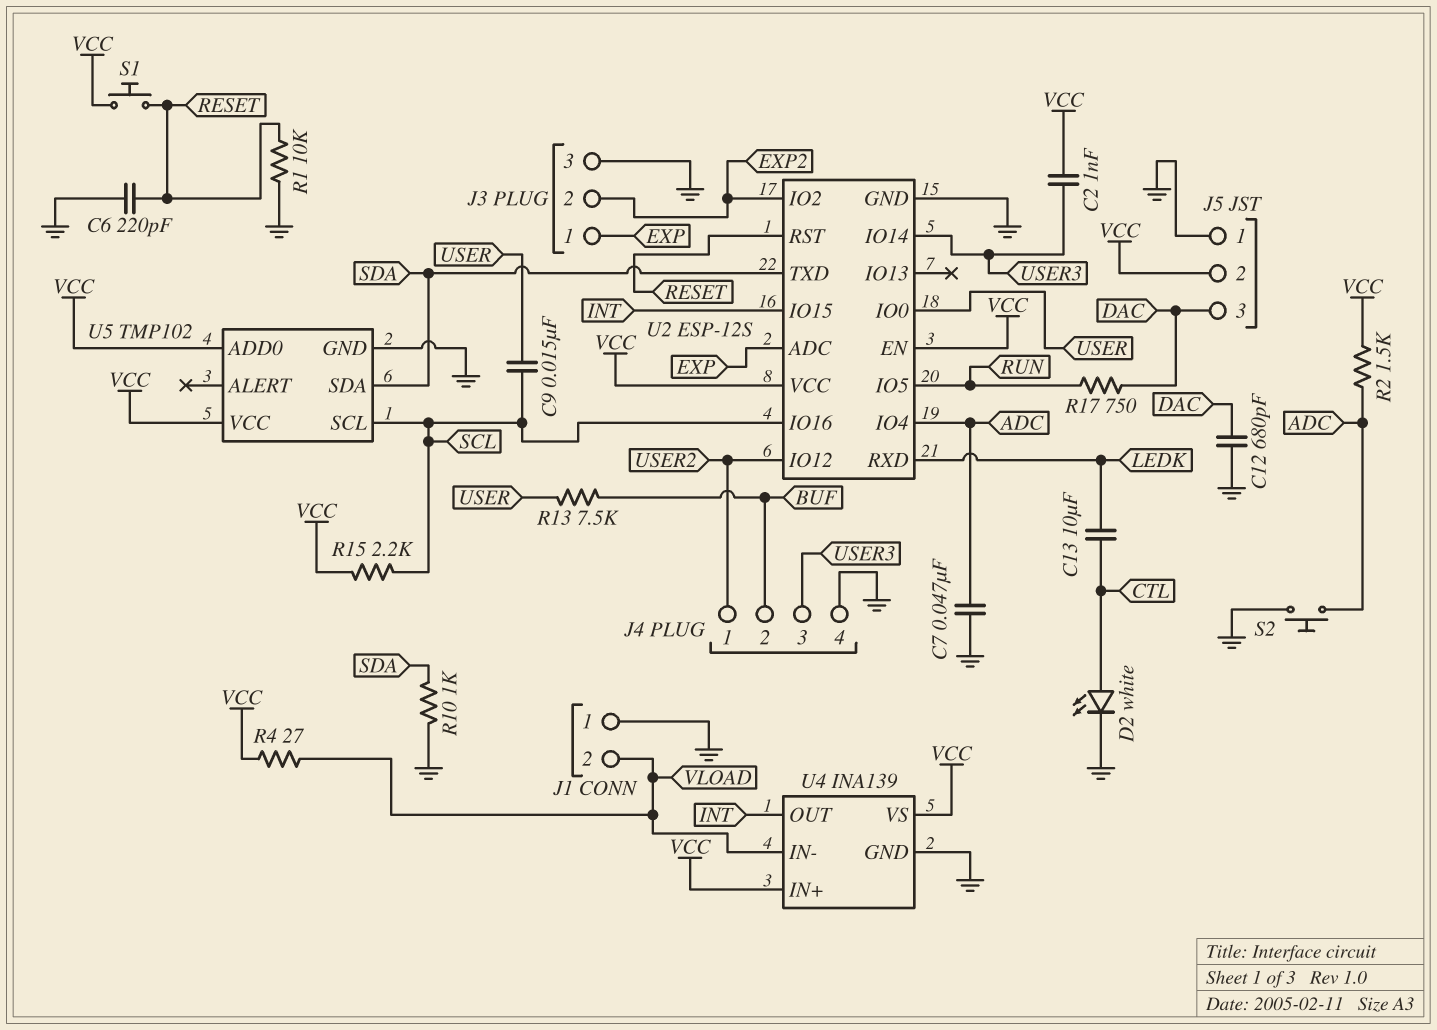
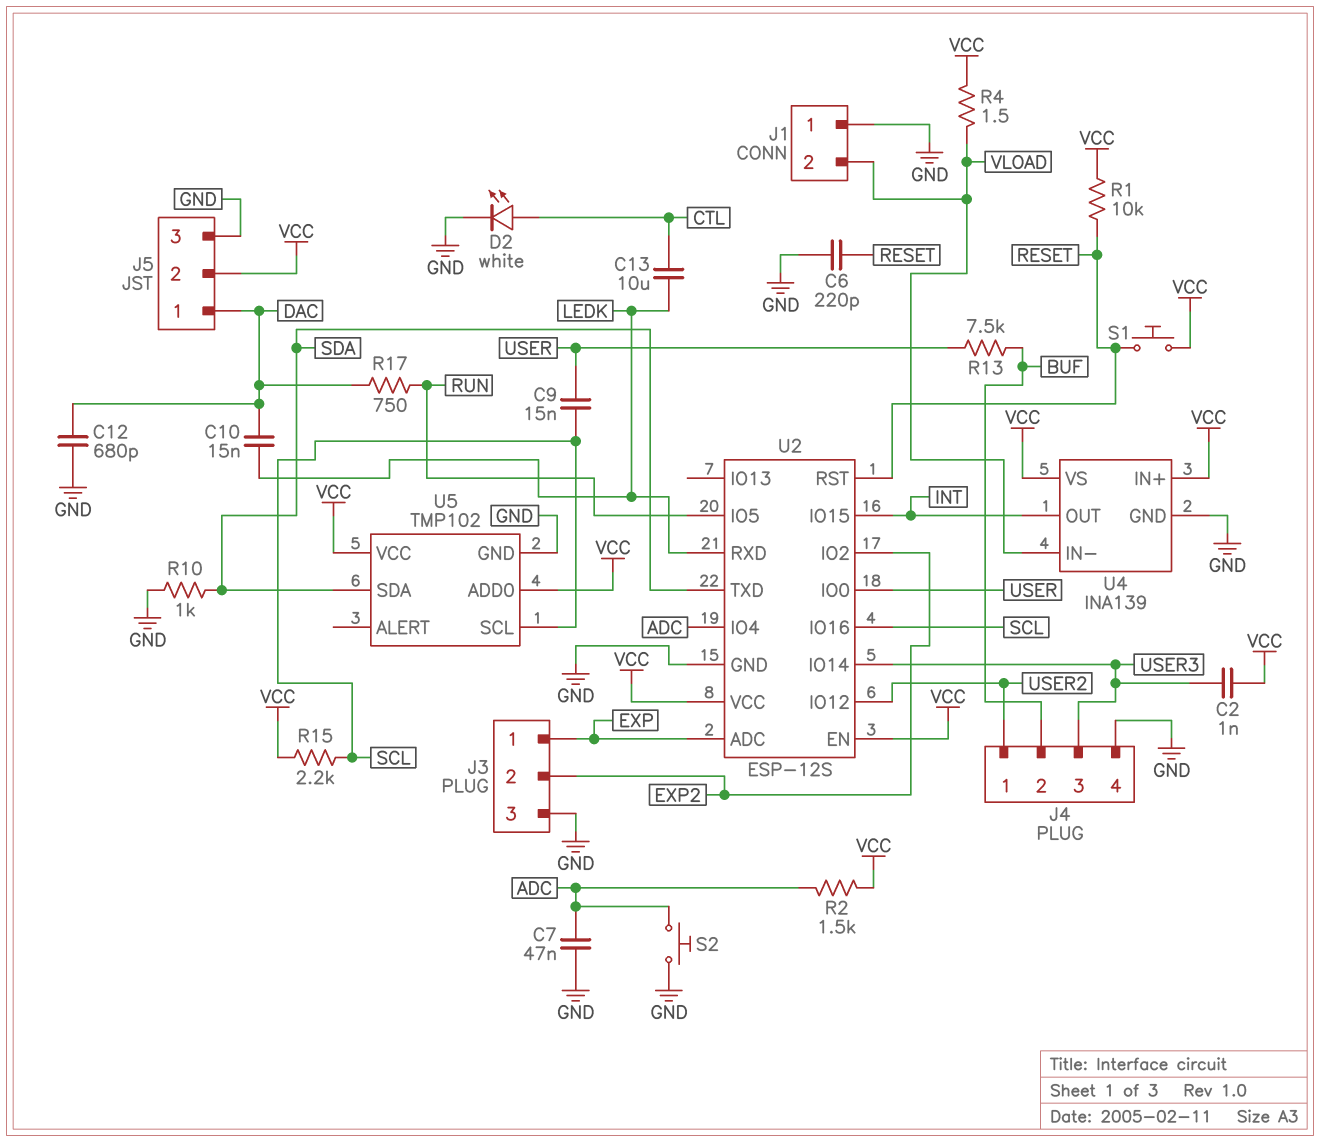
C10: none -> 15nF (DAC, LEDK)
J5 pin 1: GND -> DAC
J5 pin 3: DAC -> GND
R1: 10k (GND, RESET) -> 10k (RESET, VCC)
R4: 27 (VCC, VLOAD) -> 1.5 (VCC, VLOAD)

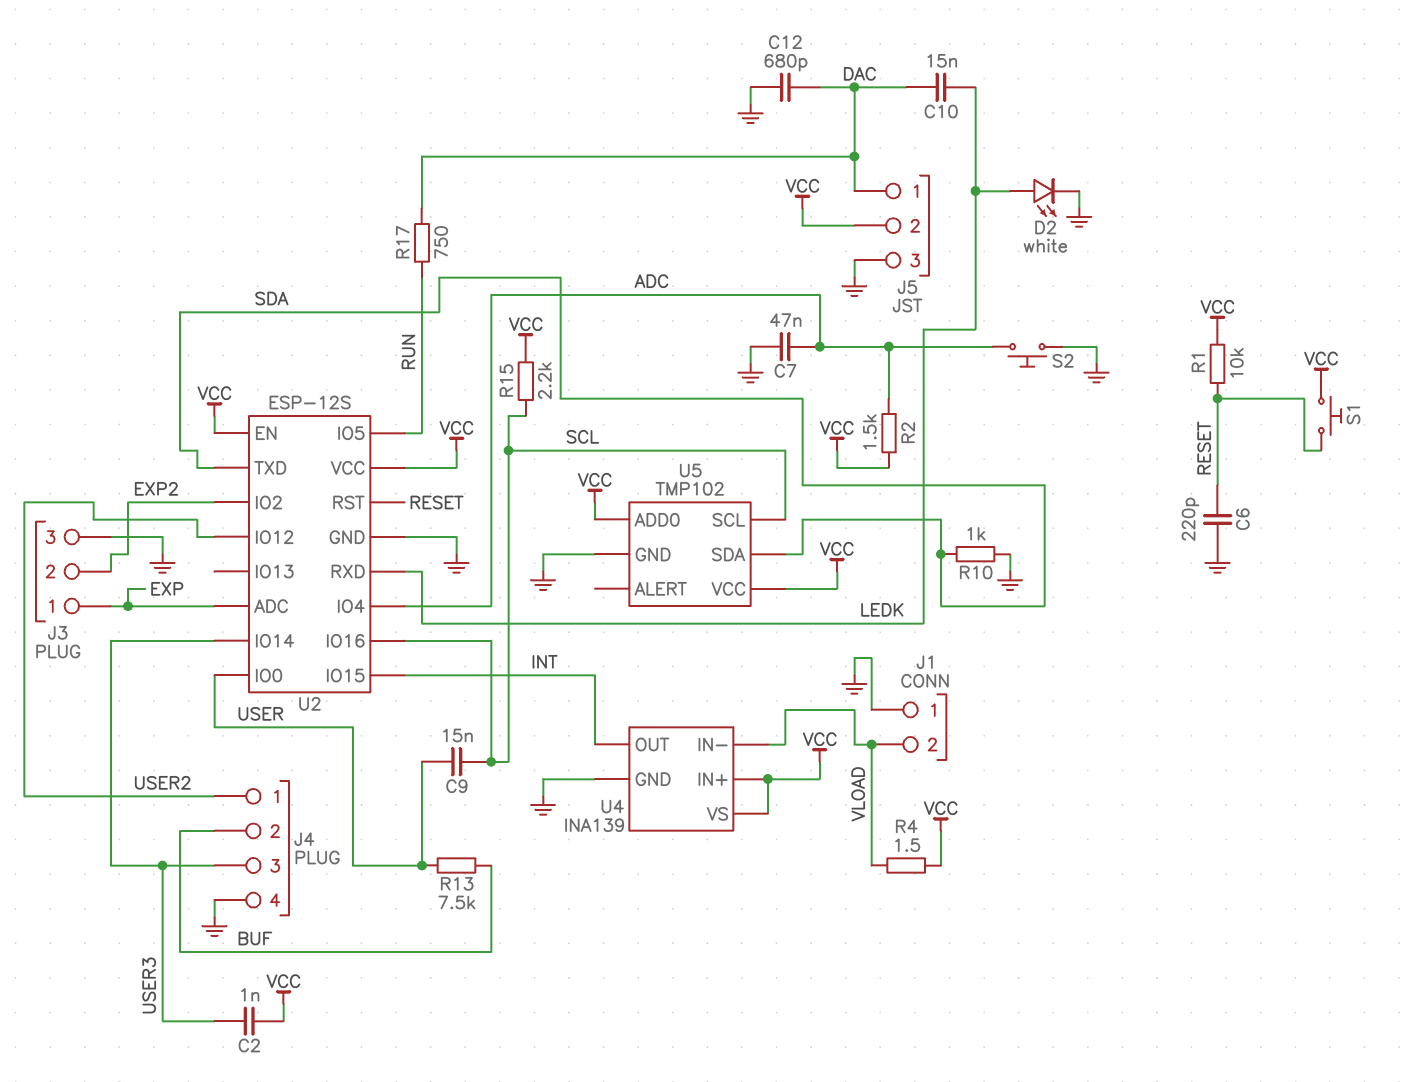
C13: 10uF (CTL, LEDK) -> none
D2: LED white (A CTL, K GND) -> LED white (A LEDK, K GND)

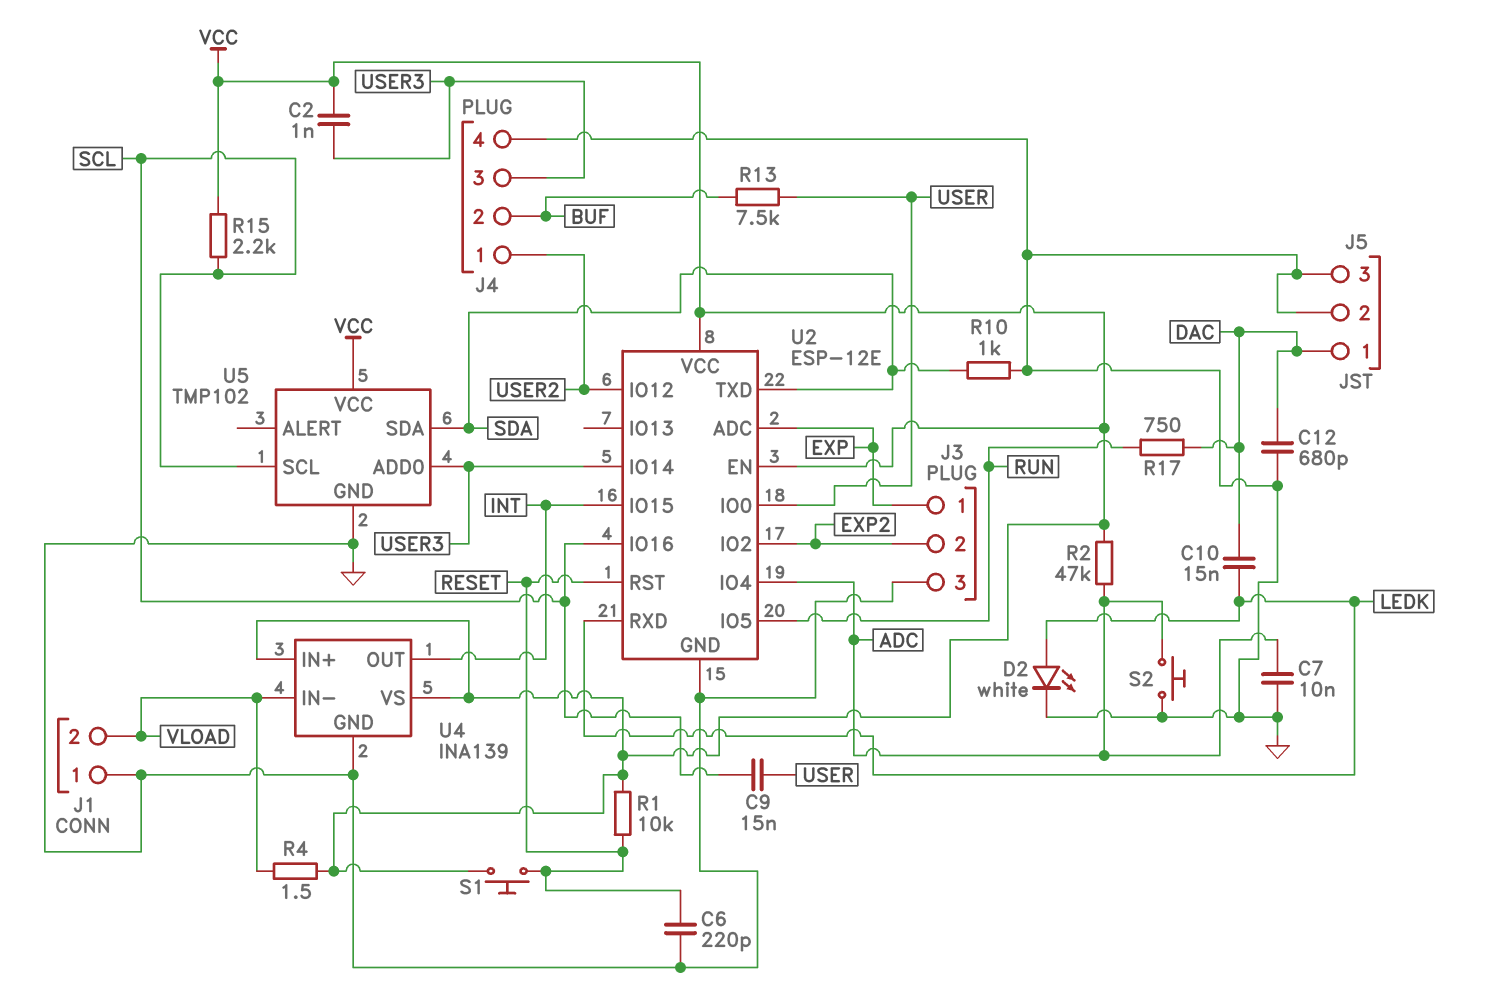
C7: 47nF (ADC, GND) -> 10nF (ADC, GND)
J5 pin 2: VCC -> GND
R2: 1.5k (ADC, VCC) -> 47k (ADC, VCC)
U2: ESP-12S -> ESP-12E
U5 pin ADD0: VCC -> USER3

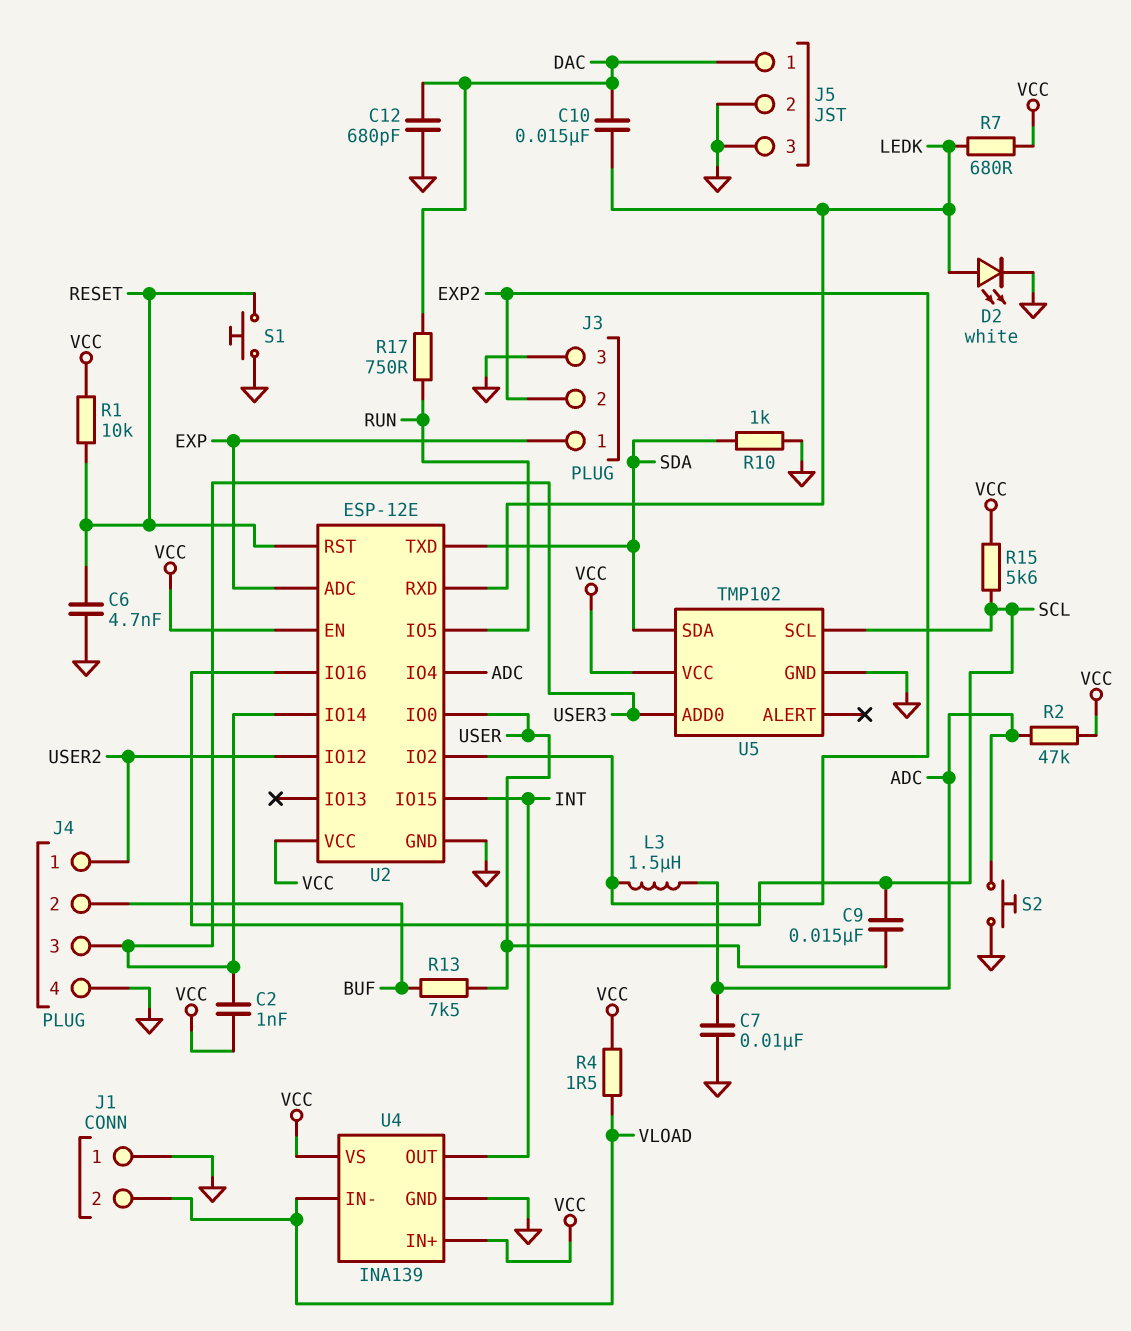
C6: 220pF (GND, RESET) -> 4.7nF (GND, RESET)
L3: none -> 1.5uH (ADC, EXP2)
R7: none -> 680 (LEDK, VCC)
R15: 2.2k (SCL, VCC) -> 5.6k (SCL, VCC)
S1: button (RESET, VCC) -> button (GND, RESET)

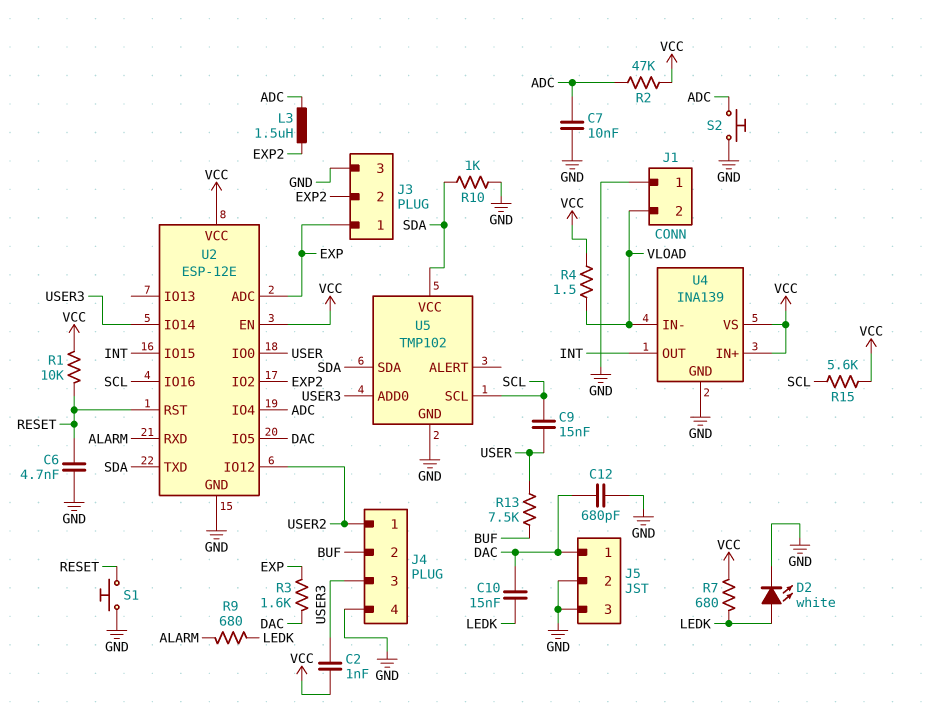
R3: none -> 1.6k (DAC, EXP)
R9: none -> 680 (ALARM, LEDK)
R17: 750 (DAC, RUN) -> none
U2 pin IO5: RUN -> DAC
U2 pin RXD: LEDK -> ALARM
U5 pin VCC: VCC -> SDA

